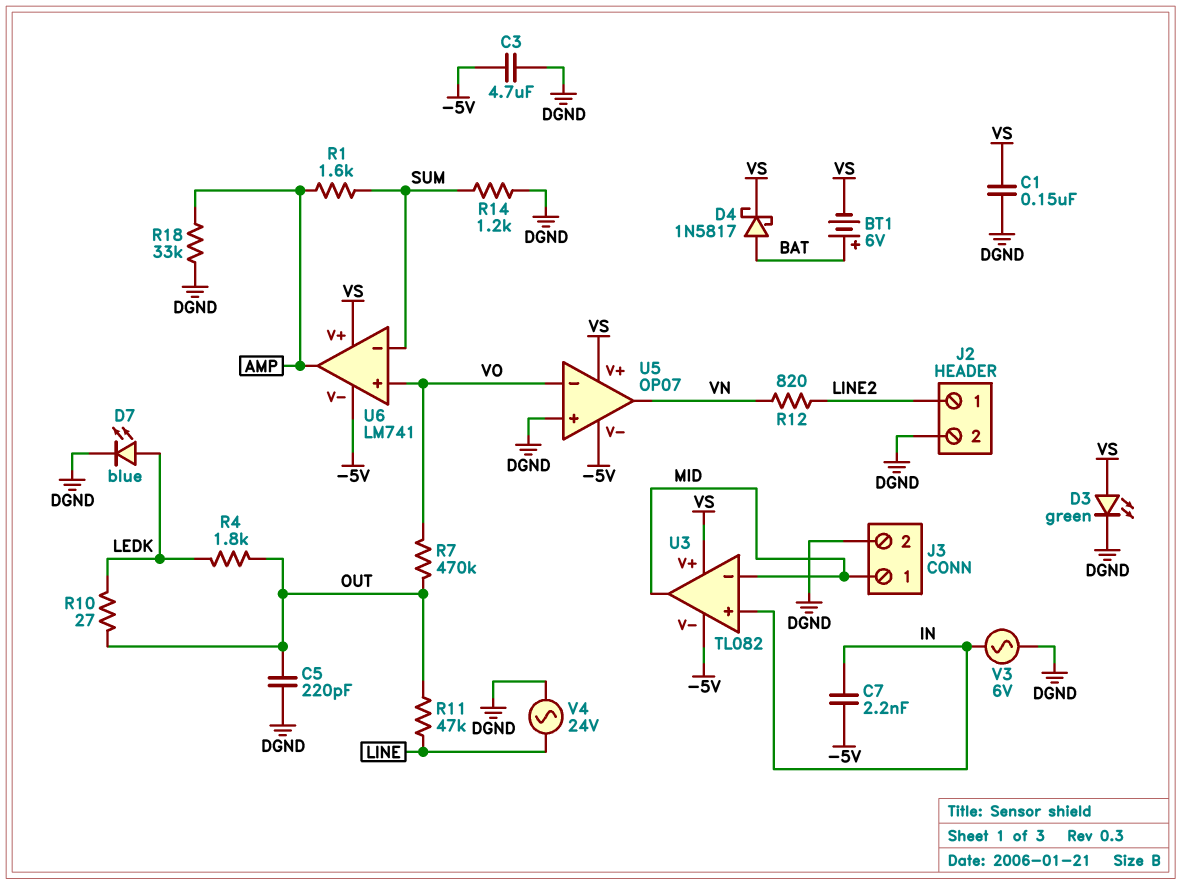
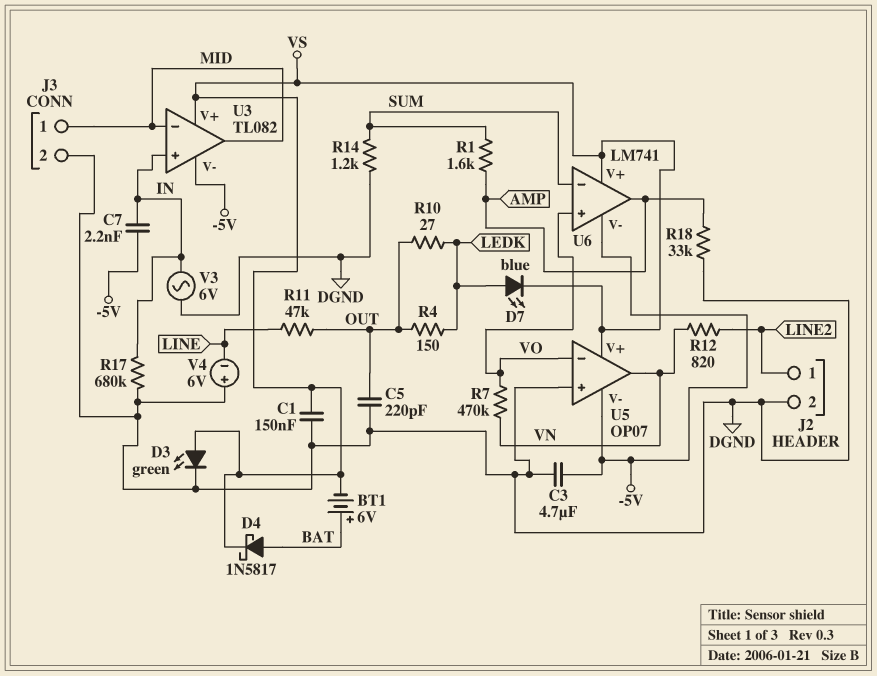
D7: LED blue (A LEDK, K DGND) -> LED blue (A LEDK, K VS)
R4: 1.8k (LEDK, OUT) -> 150 (LEDK, OUT)
R7: 470k (OUT, VO) -> 470k (VN, VO)
R17: none -> 680k (DGND, IN)
V4: AC 24V (DGND, LINE) -> 6V (plus DGND, minus LINE)

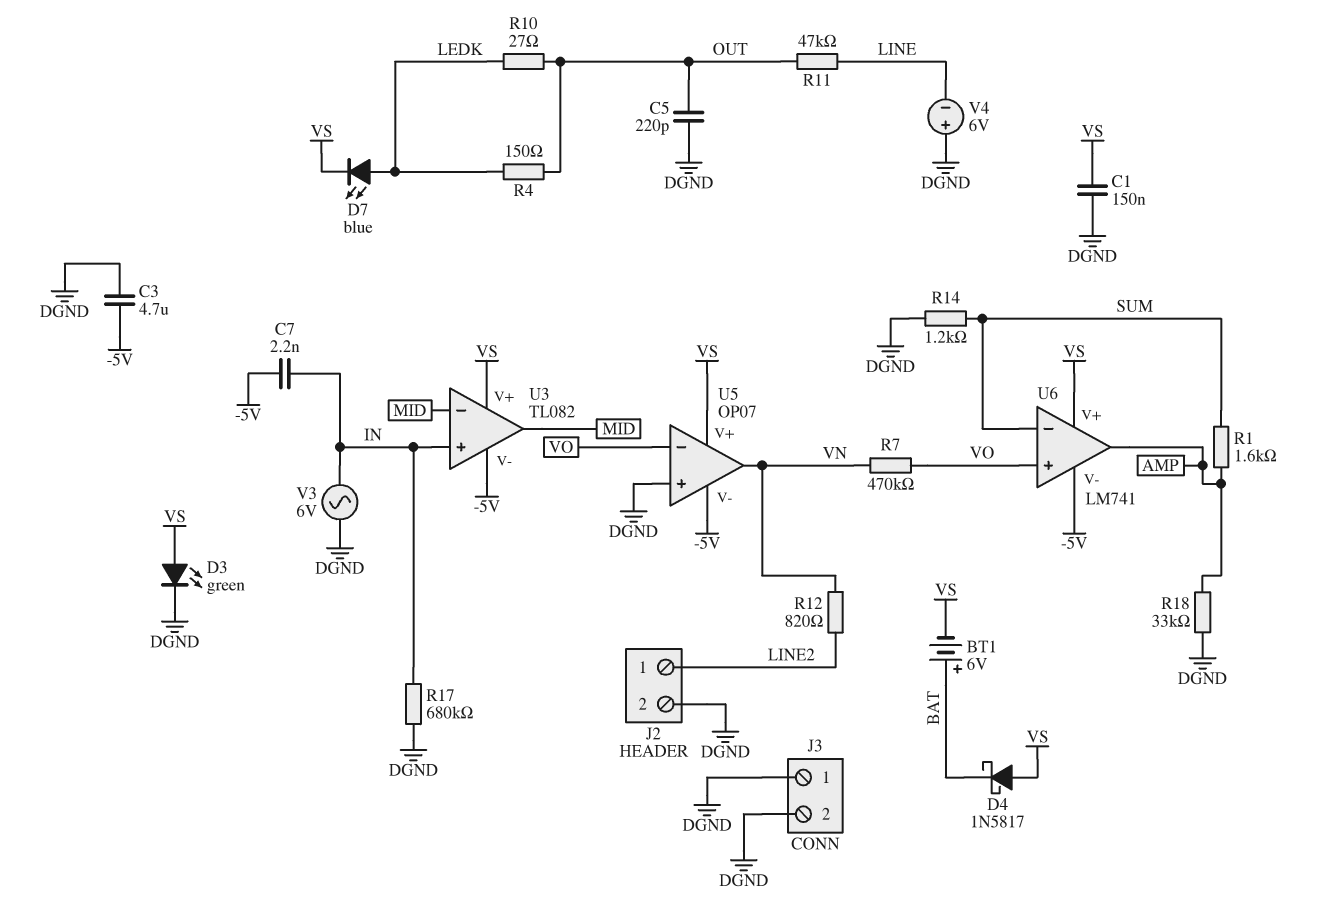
D4: schottky 1N5817 (A BAT, K VS) -> schottky 1N5817 (A VS, K BAT)
J3 pin 1: MID -> DGND

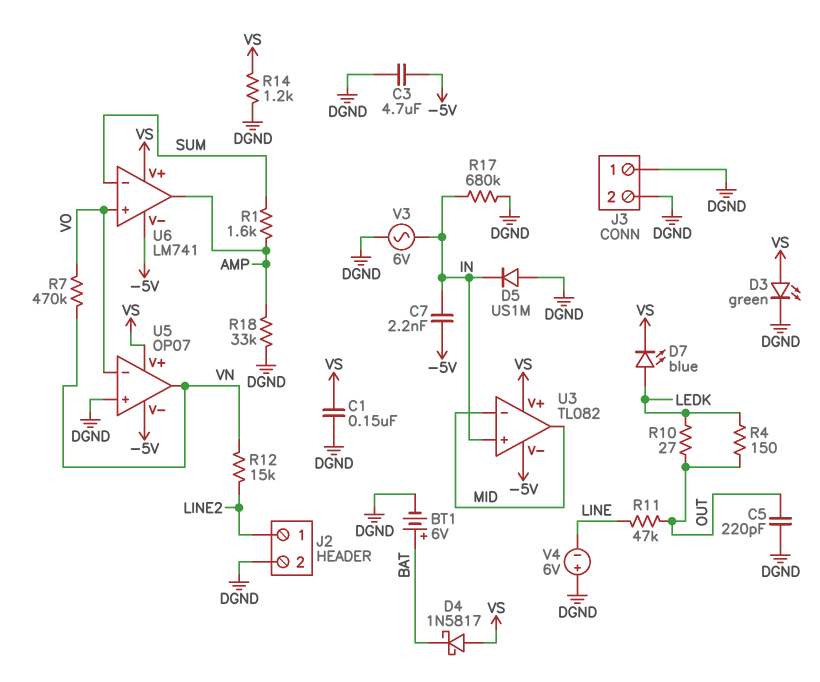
BT1: 6V (plus BAT, minus VS) -> 6V (plus BAT, minus DGND)
D5: none -> diode US1M (A DGND, K IN)
R12: 820 (LINE2, VN) -> 15k (LINE2, VN)
R14: 1.2k (DGND, SUM) -> 1.2k (DGND, VS)

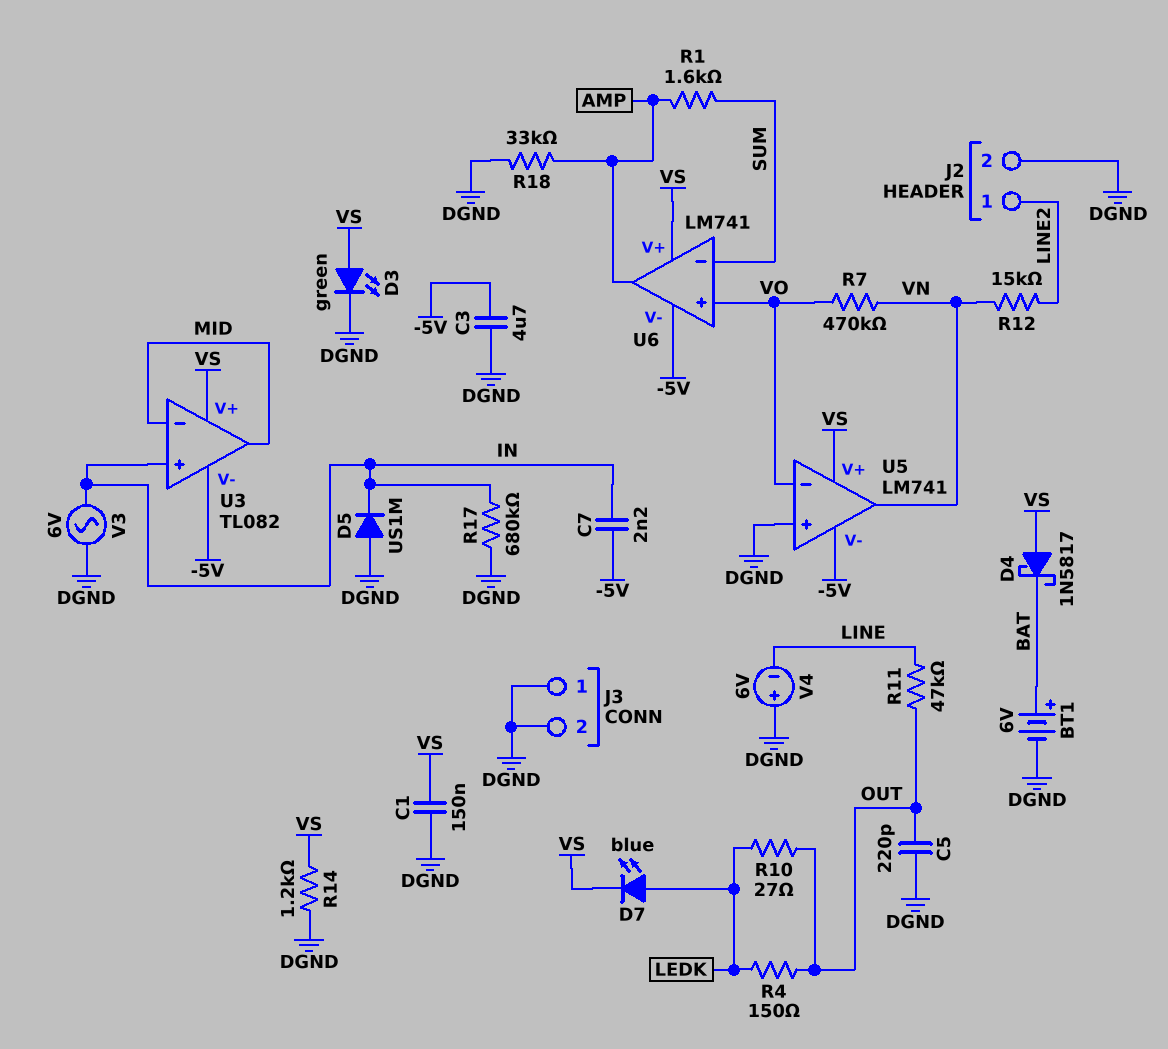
U5: OP07 -> LM741

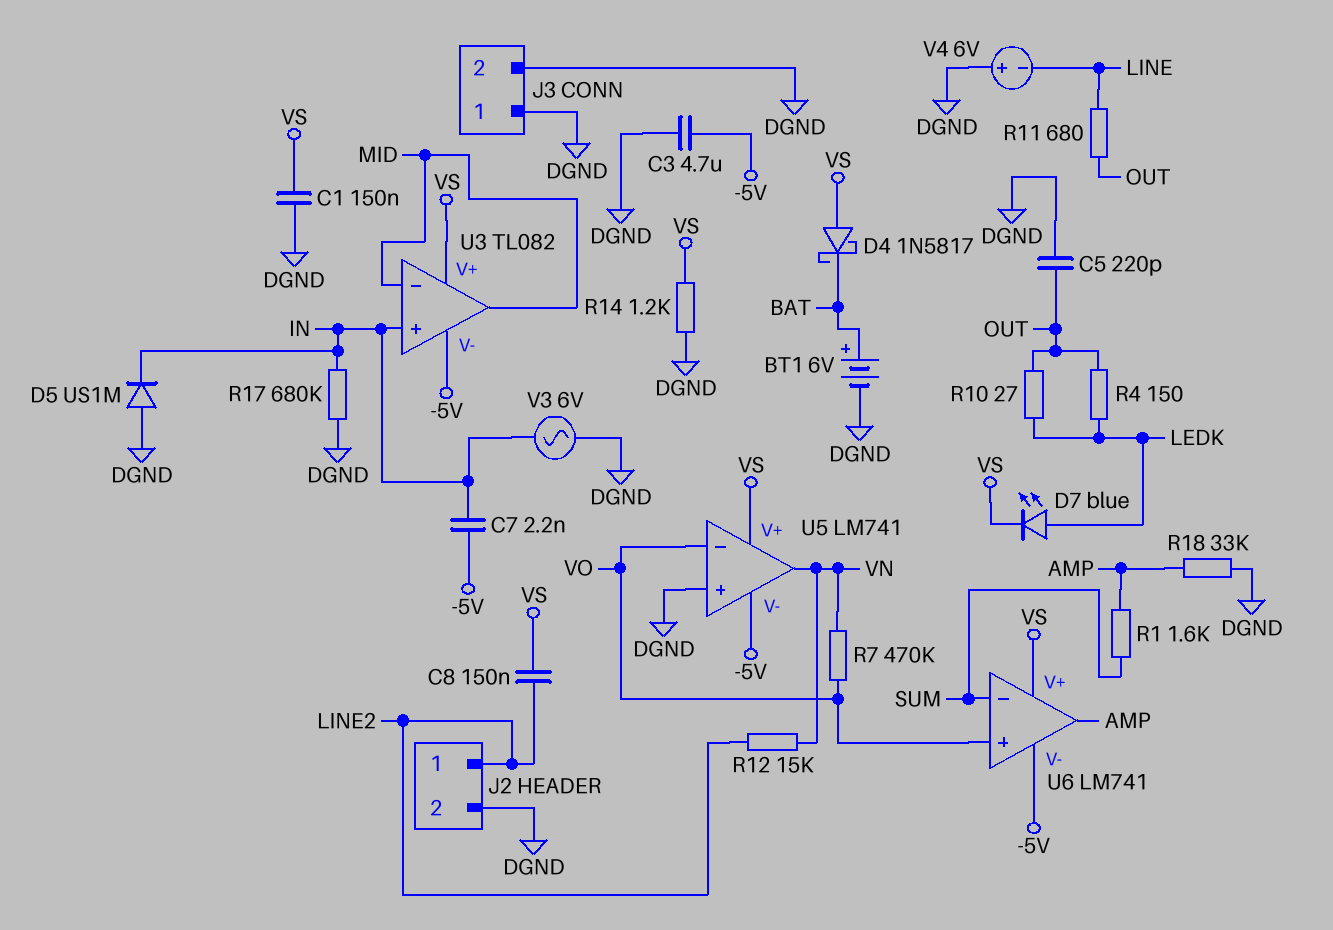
C8: none -> 150nF (LINE2, VS)
D3: LED green (A VS, K DGND) -> none
R11: 47k (LINE, OUT) -> 680 (LINE, OUT)

